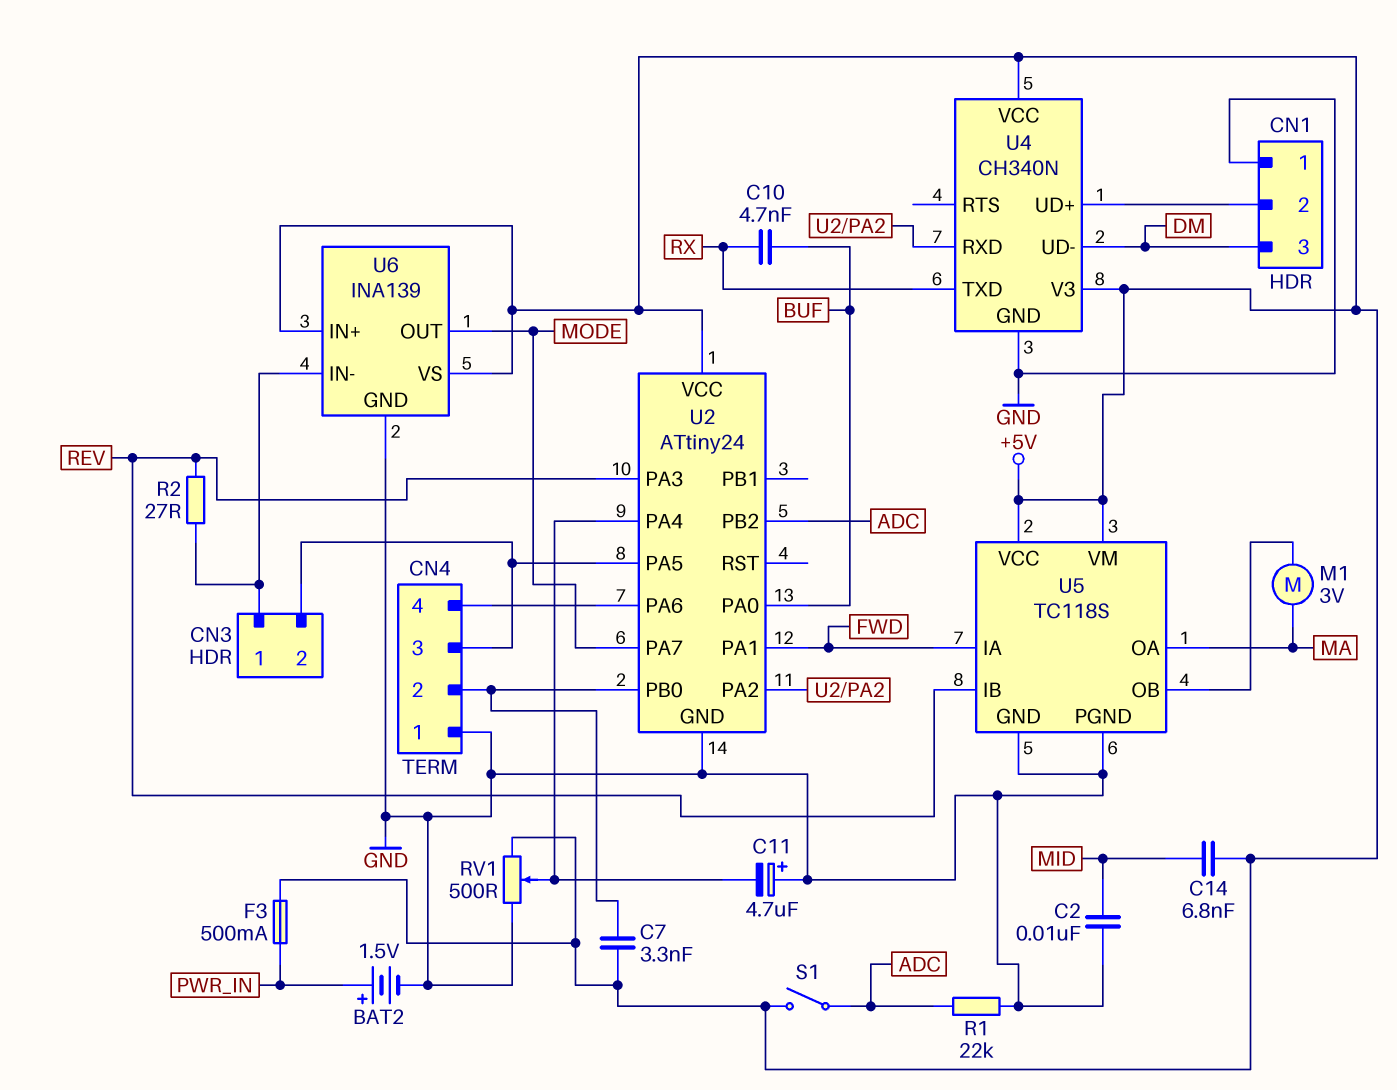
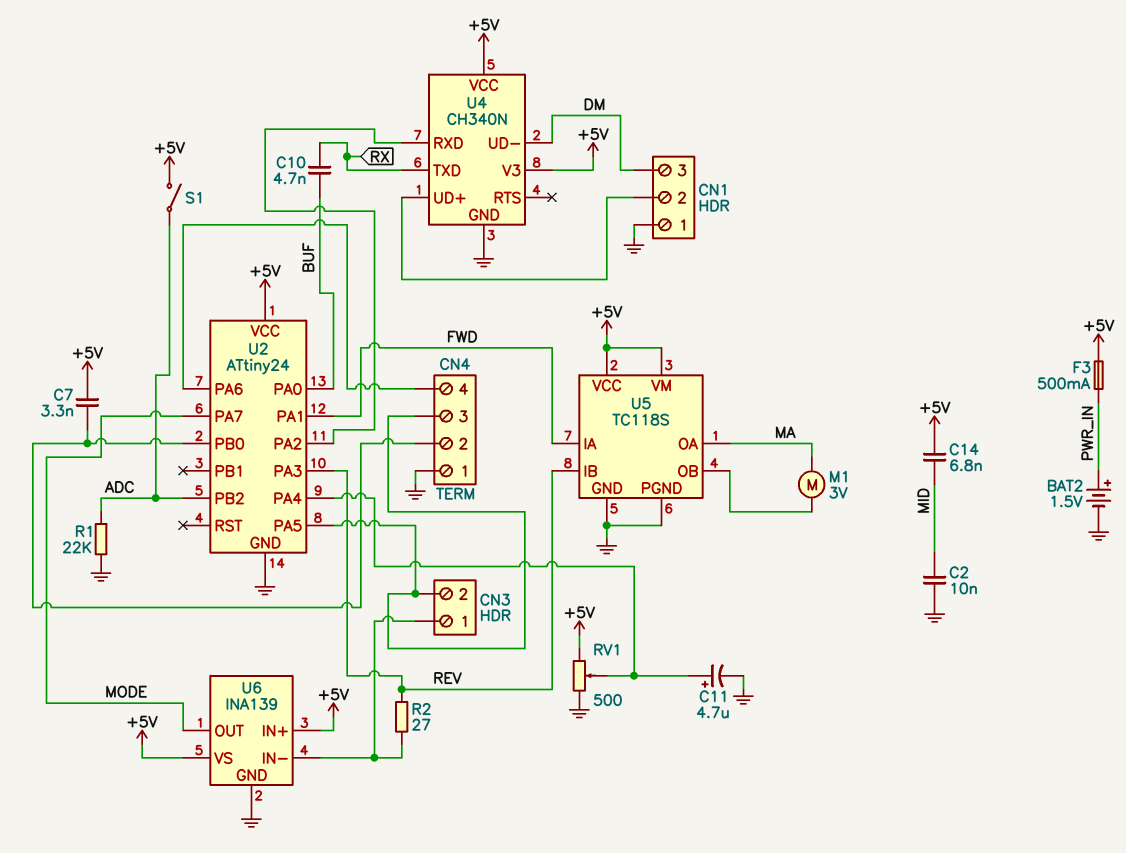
C11: 4.7uF (plus GND, minus U2/PA4) -> 4.7uF (plus U2/PA4, minus GND)

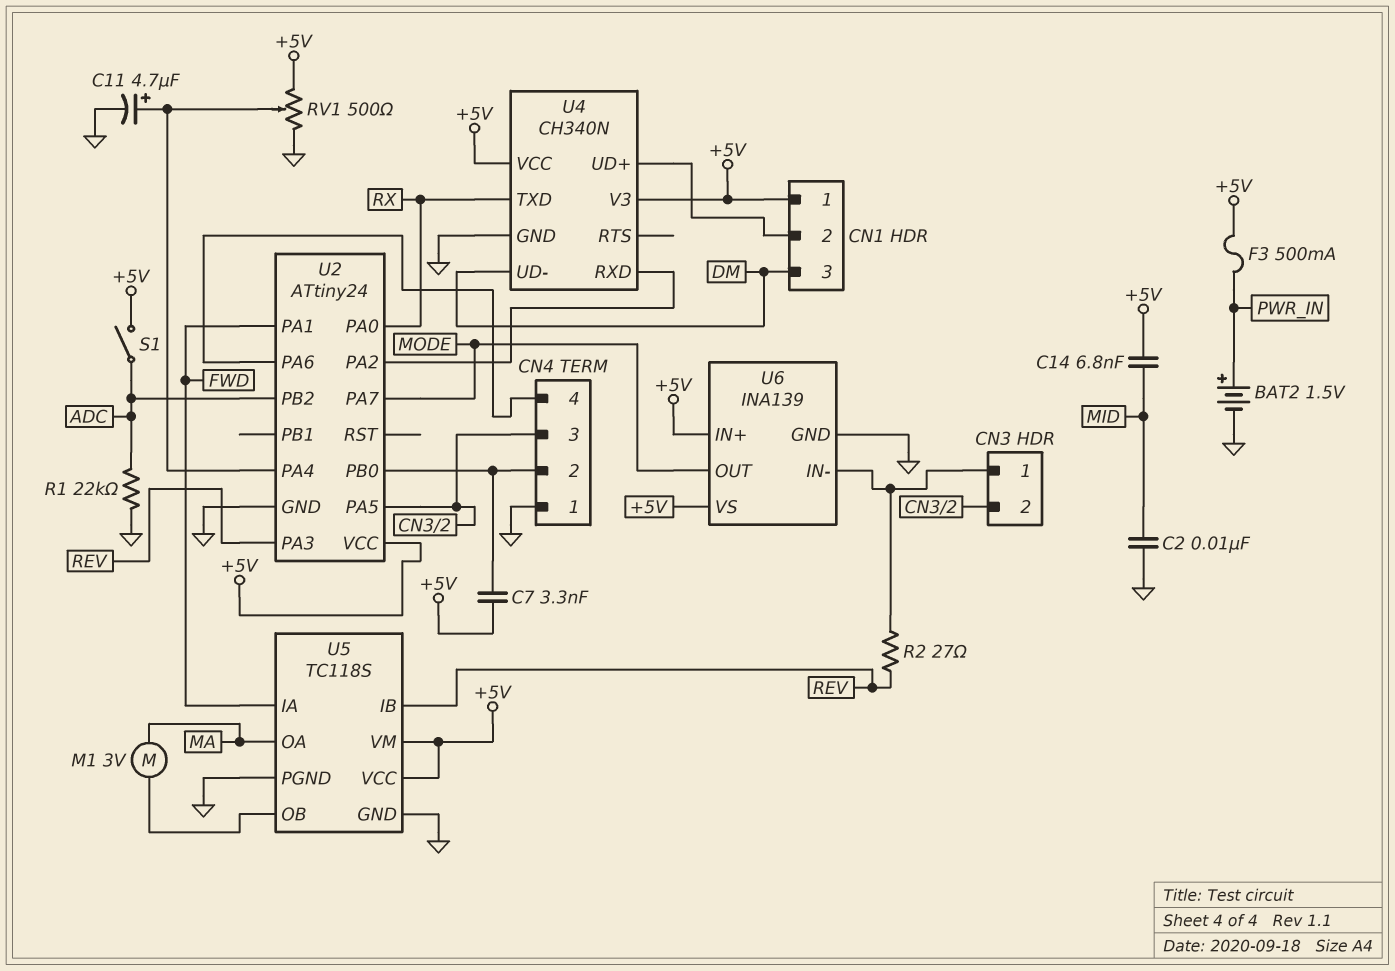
C10: 4.7nF (BUF, RX) -> none
CN1 pin 1: GND -> +5V
U2 pin PA0: BUF -> RX

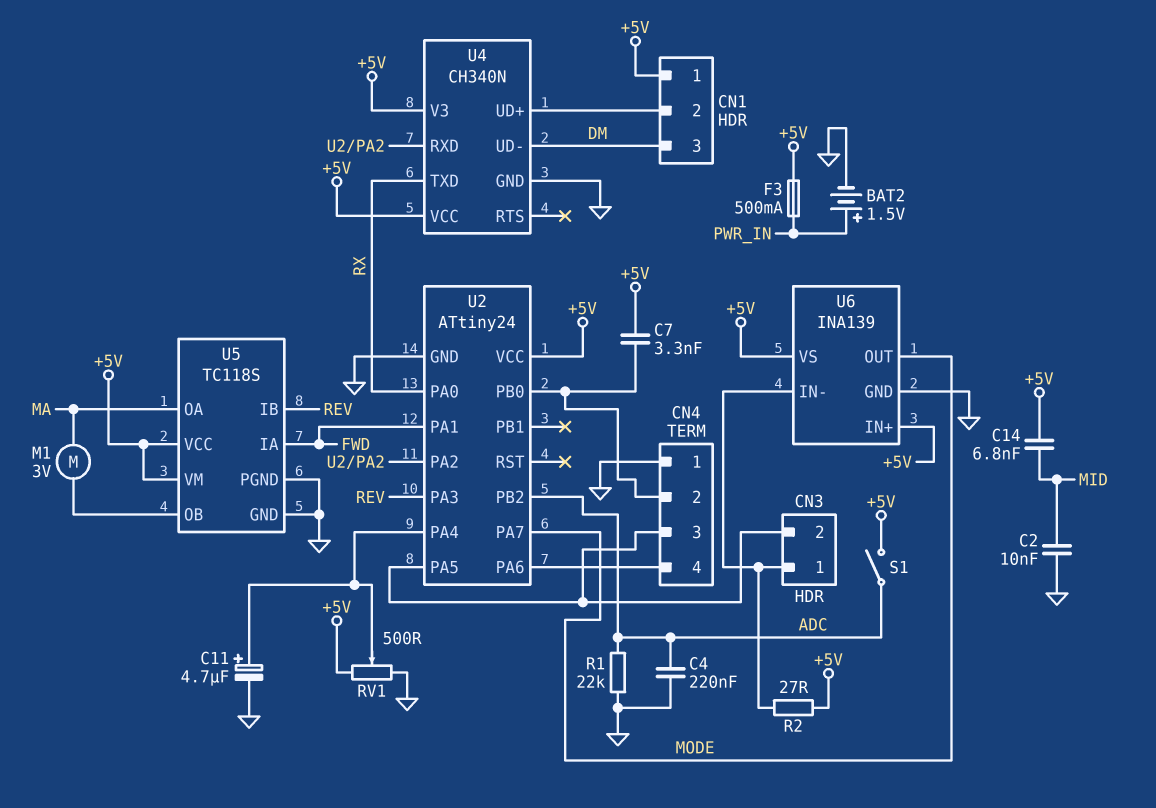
C4: none -> 220nF (ADC, GND)
R2: 27 (CN3/1, REV) -> 27 (+5V, CN3/1)

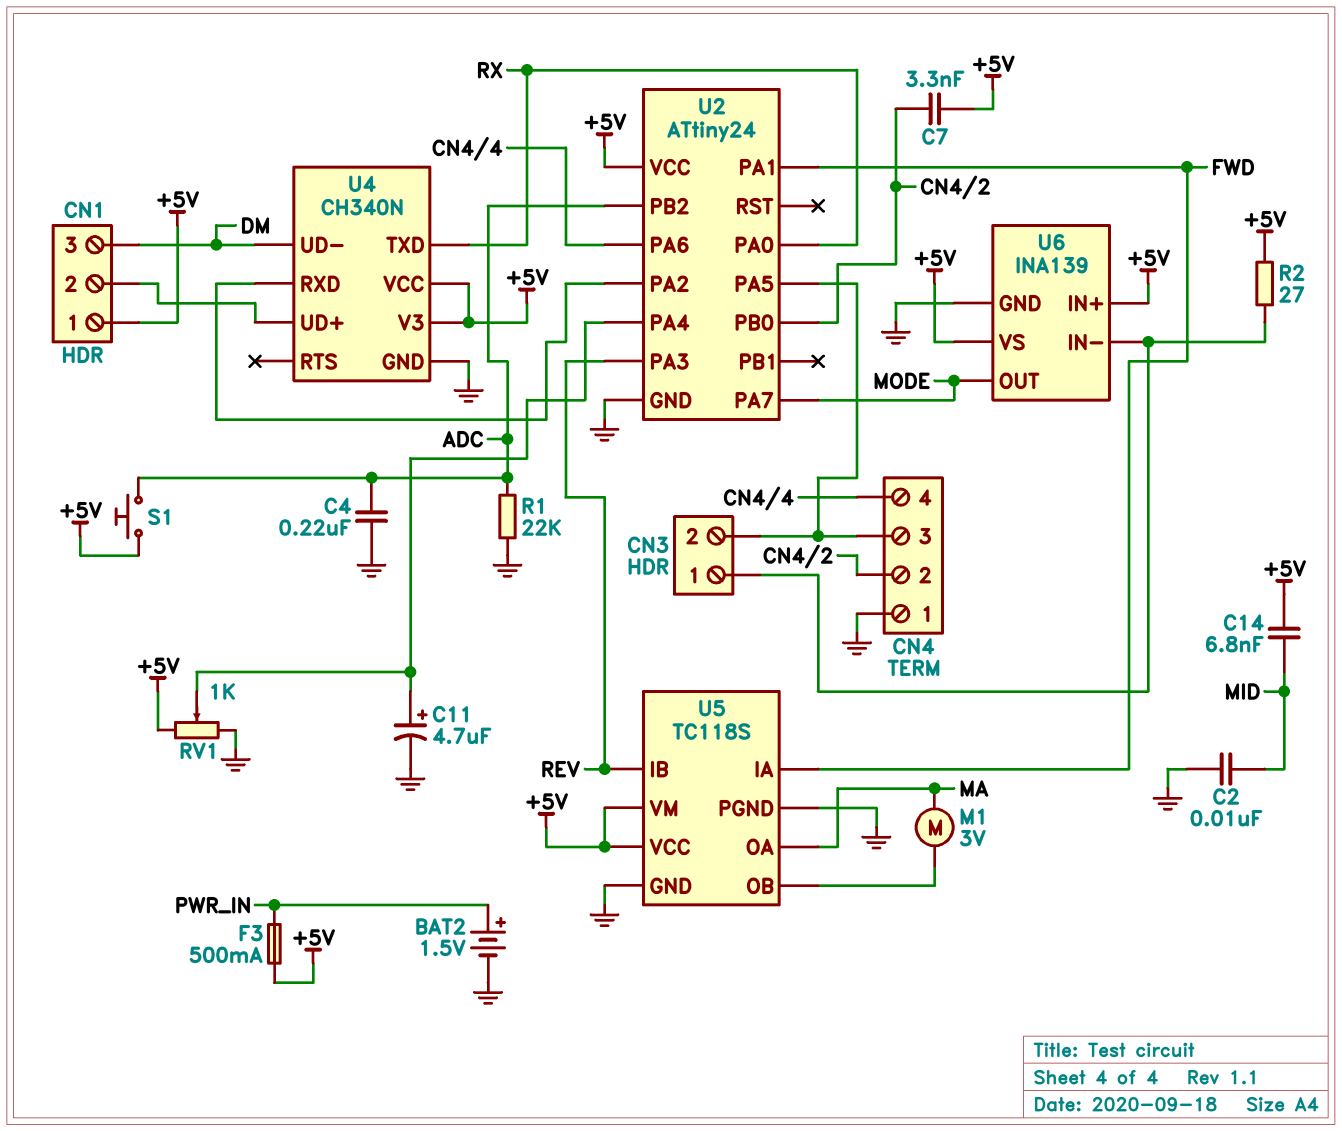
RV1: 500 (+5V, GND, wiper U2/PA4) -> 1k (+5V, GND, wiper U2/PA4)
S1: switch (+5V, ADC) -> button (+5V, ADC)

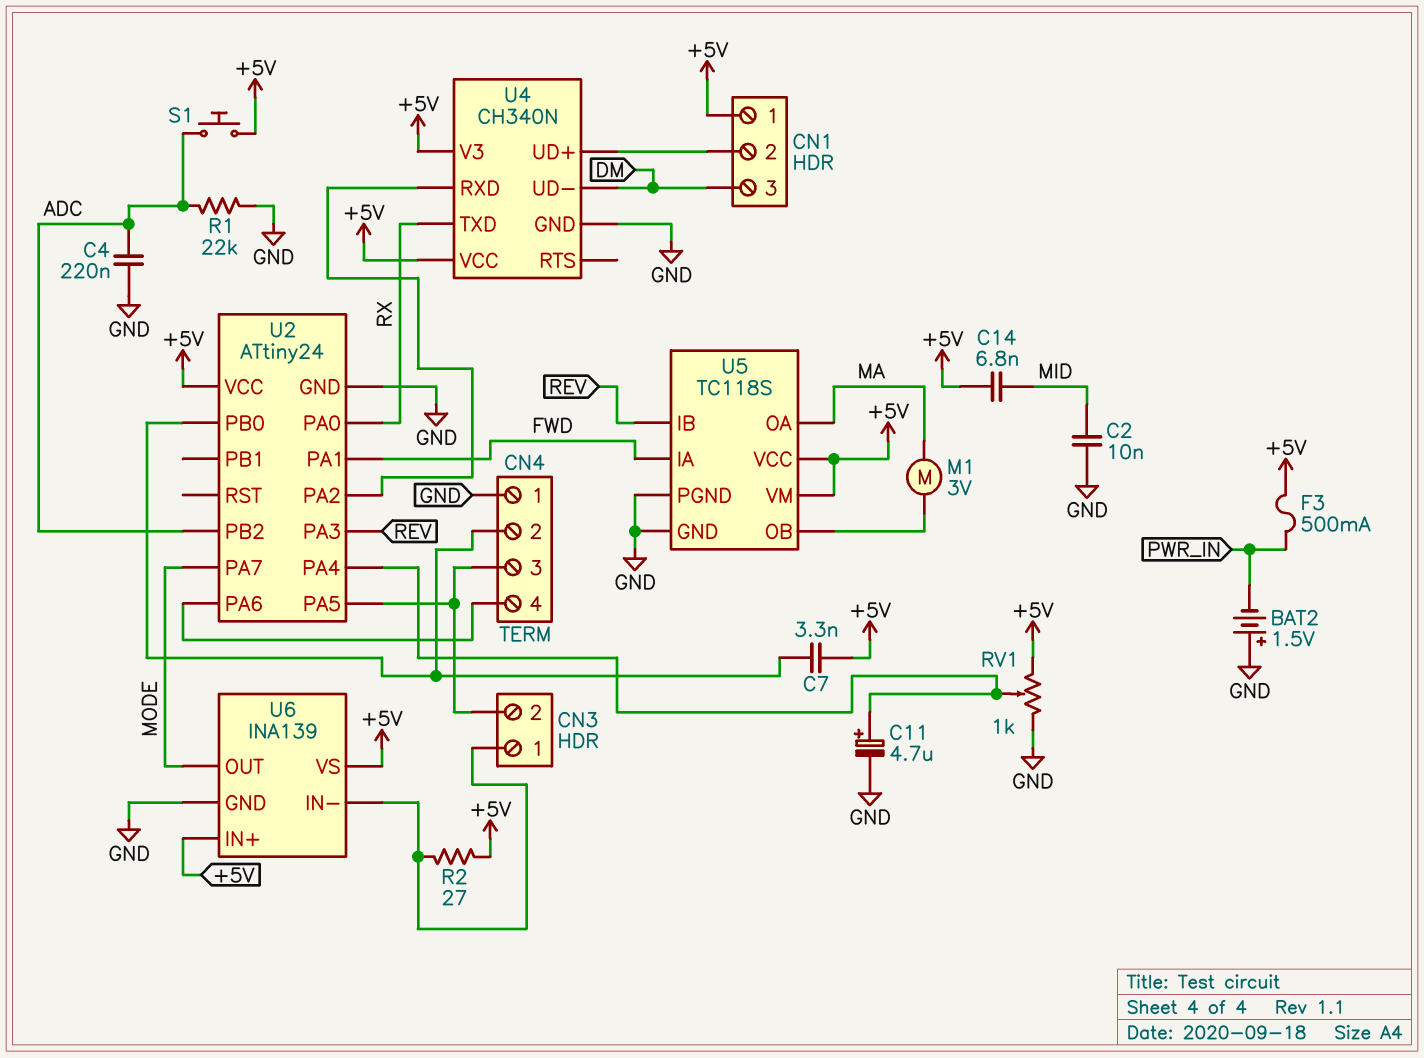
BAT2: 1.5V (plus PWR_IN, minus GND) -> 1.5V (plus GND, minus PWR_IN)

